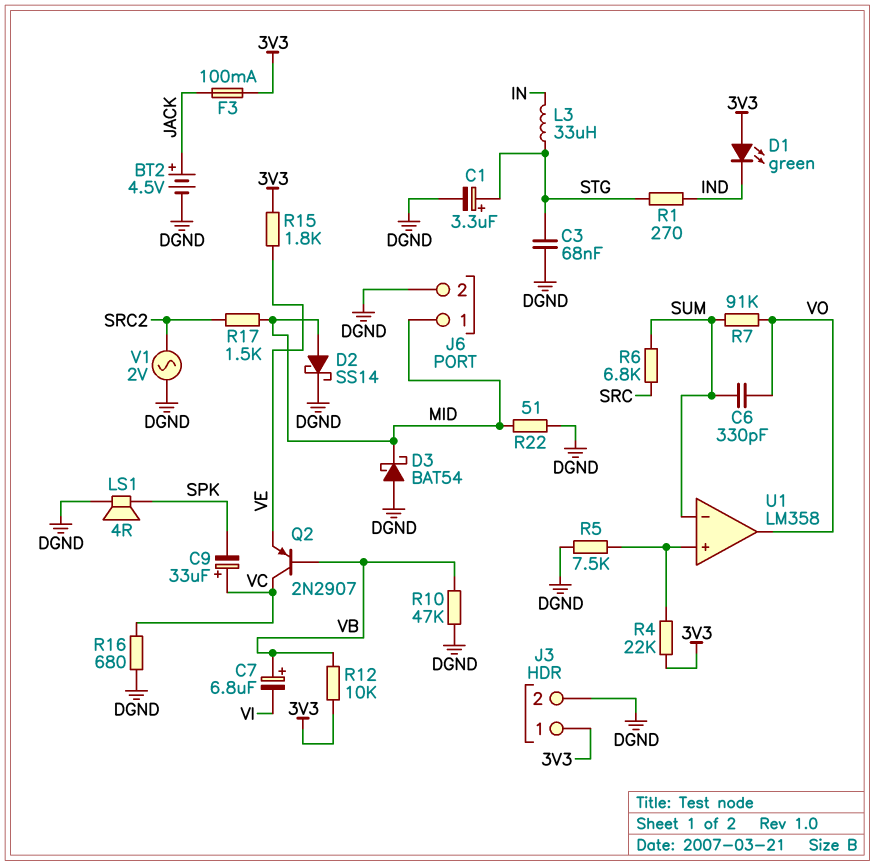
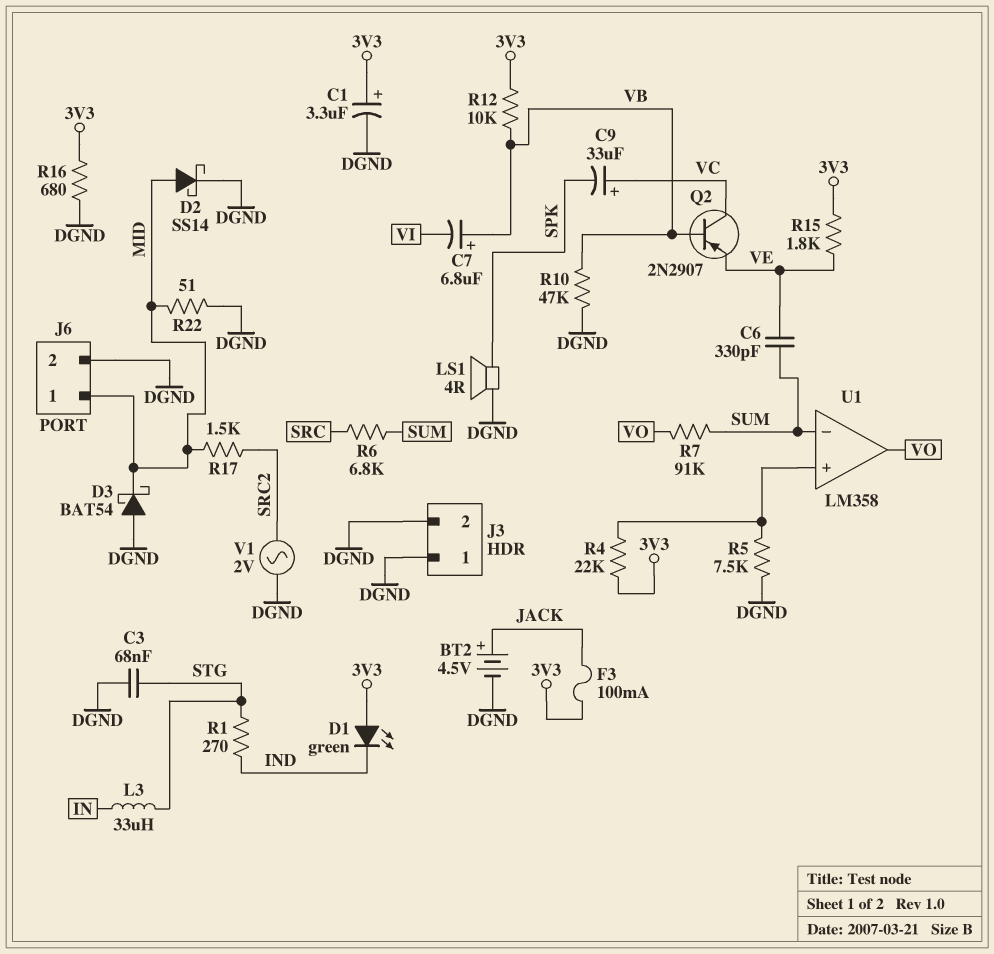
C1: 3.3uF (plus STG, minus DGND) -> 3.3uF (plus 3V3, minus DGND)
C6: 330pF (SUM, VO) -> 330pF (SUM, VE)
J3 pin 1: 3V3 -> DGND
R16: 680 (DGND, VC) -> 680 (3V3, DGND)

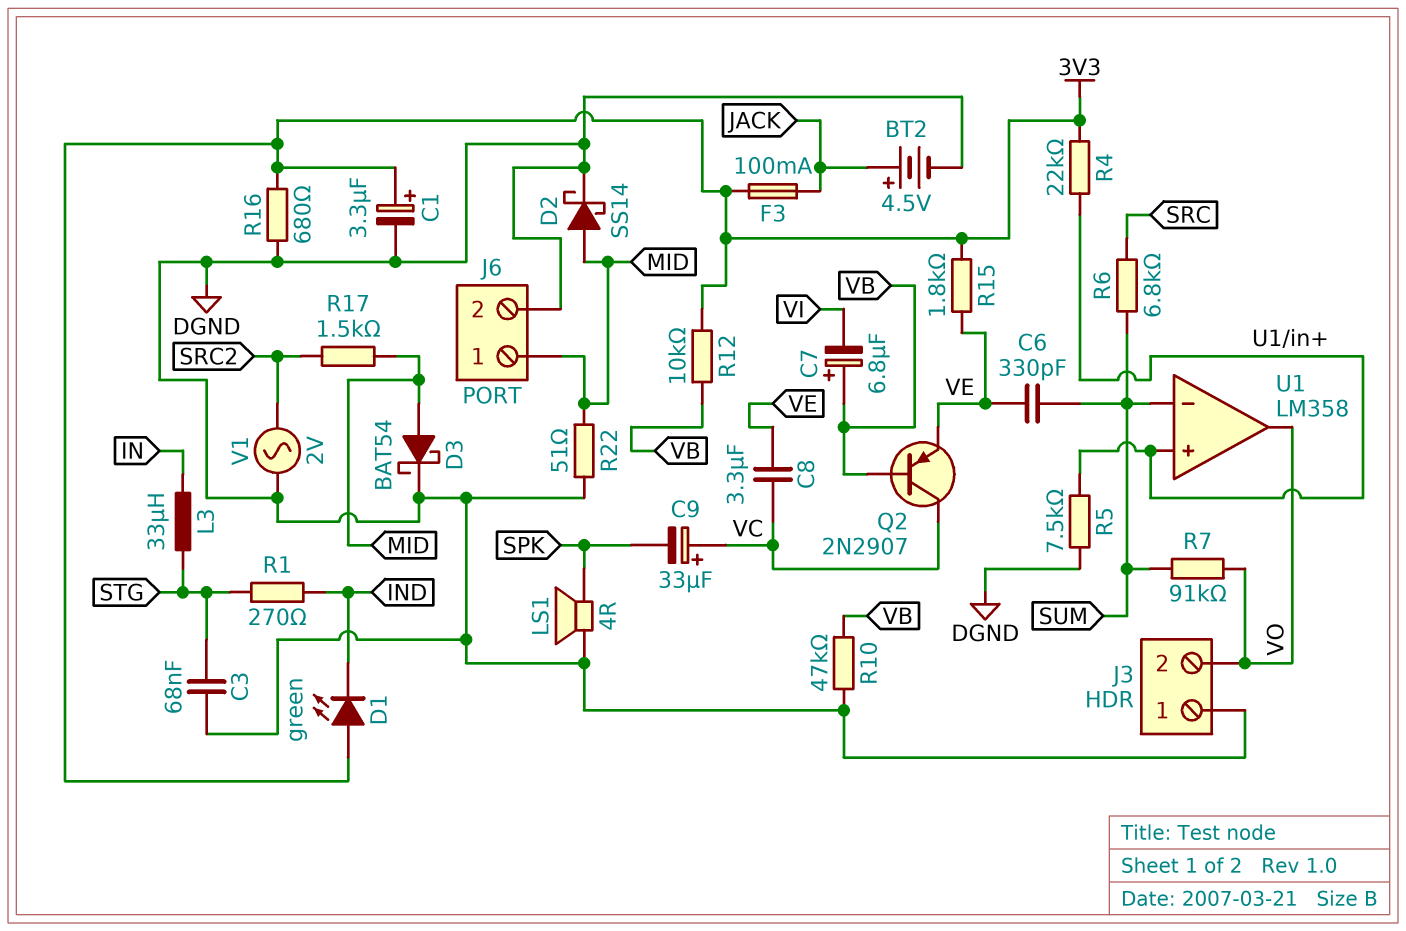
C8: none -> 3.3uF (VC, VE)
D3: schottky BAT54 (A DGND, K MID) -> schottky BAT54 (A MID, K DGND)
J3 pin 2: DGND -> VO

